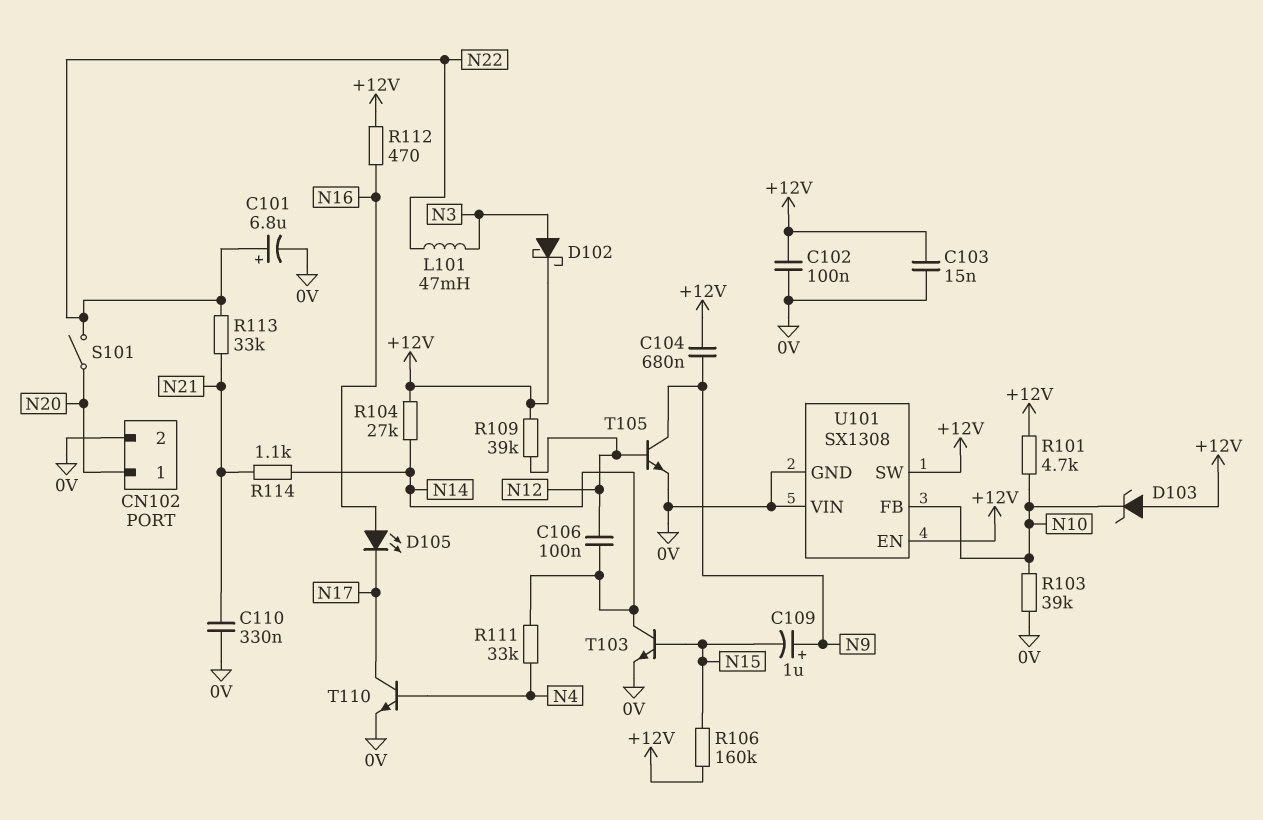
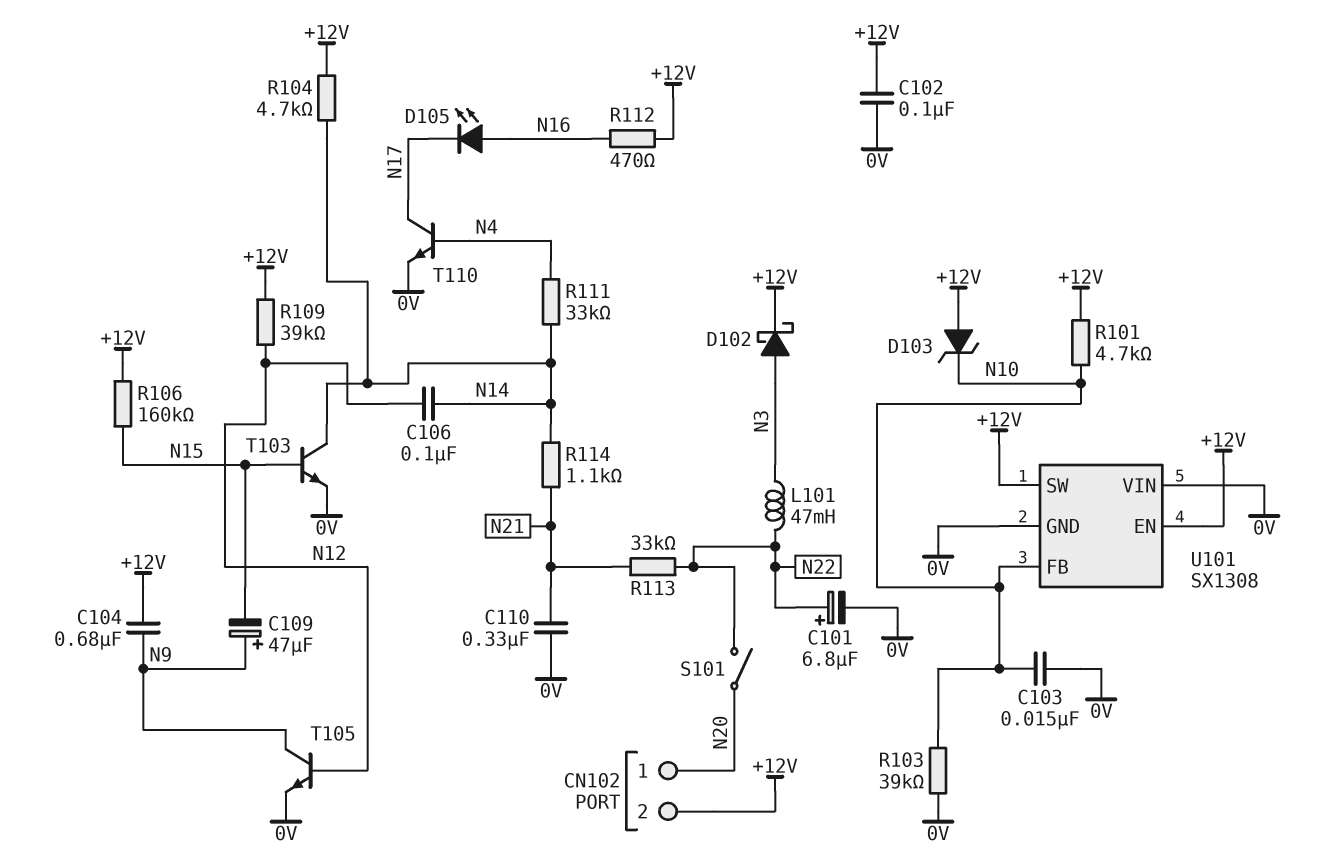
C103: 15nF (+12V, 0V) -> 15nF (0V, N10)
C109: 1uF (plus N9, minus N15) -> 47uF (plus N9, minus N15)
CN102 pin 2: 0V -> +12V
R104: 27k (+12V, N14) -> 4.7k (+12V, N14)

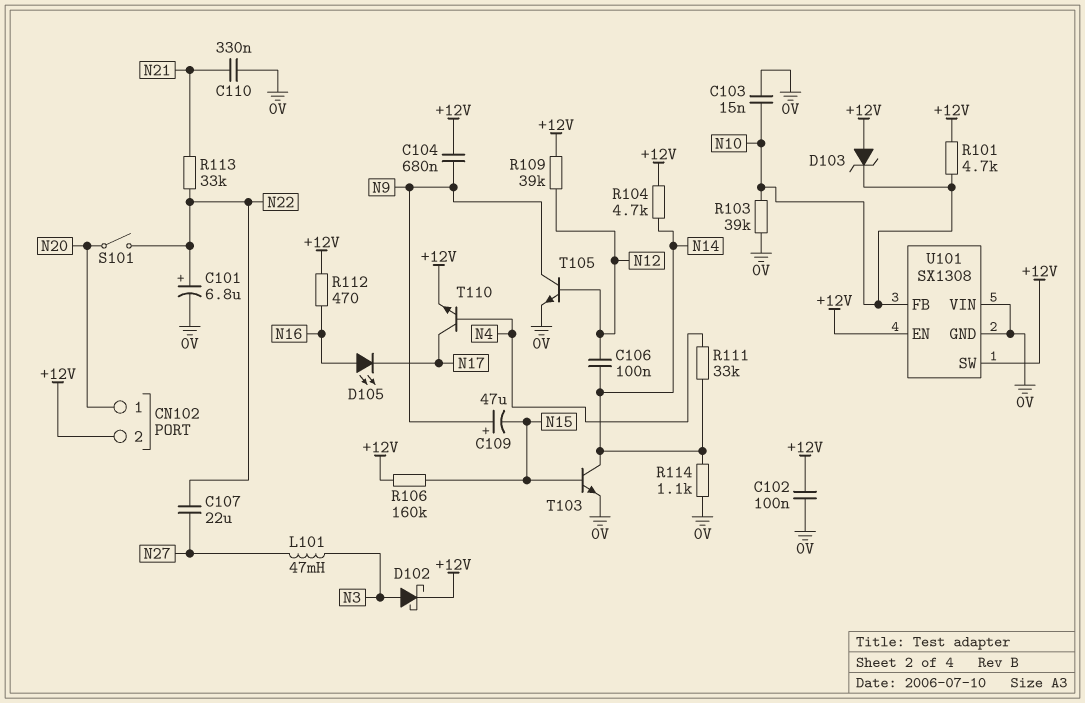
C107: none -> 22uF (N22, N27)
L101: 47mH (N3, N22) -> 47mH (N3, N27)
R114: 1.1k (N14, N21) -> 1.1k (0V, N14)
T110: NPN (B N4, C N17, E 0V) -> NPN (B N4, C N17, E +12V)

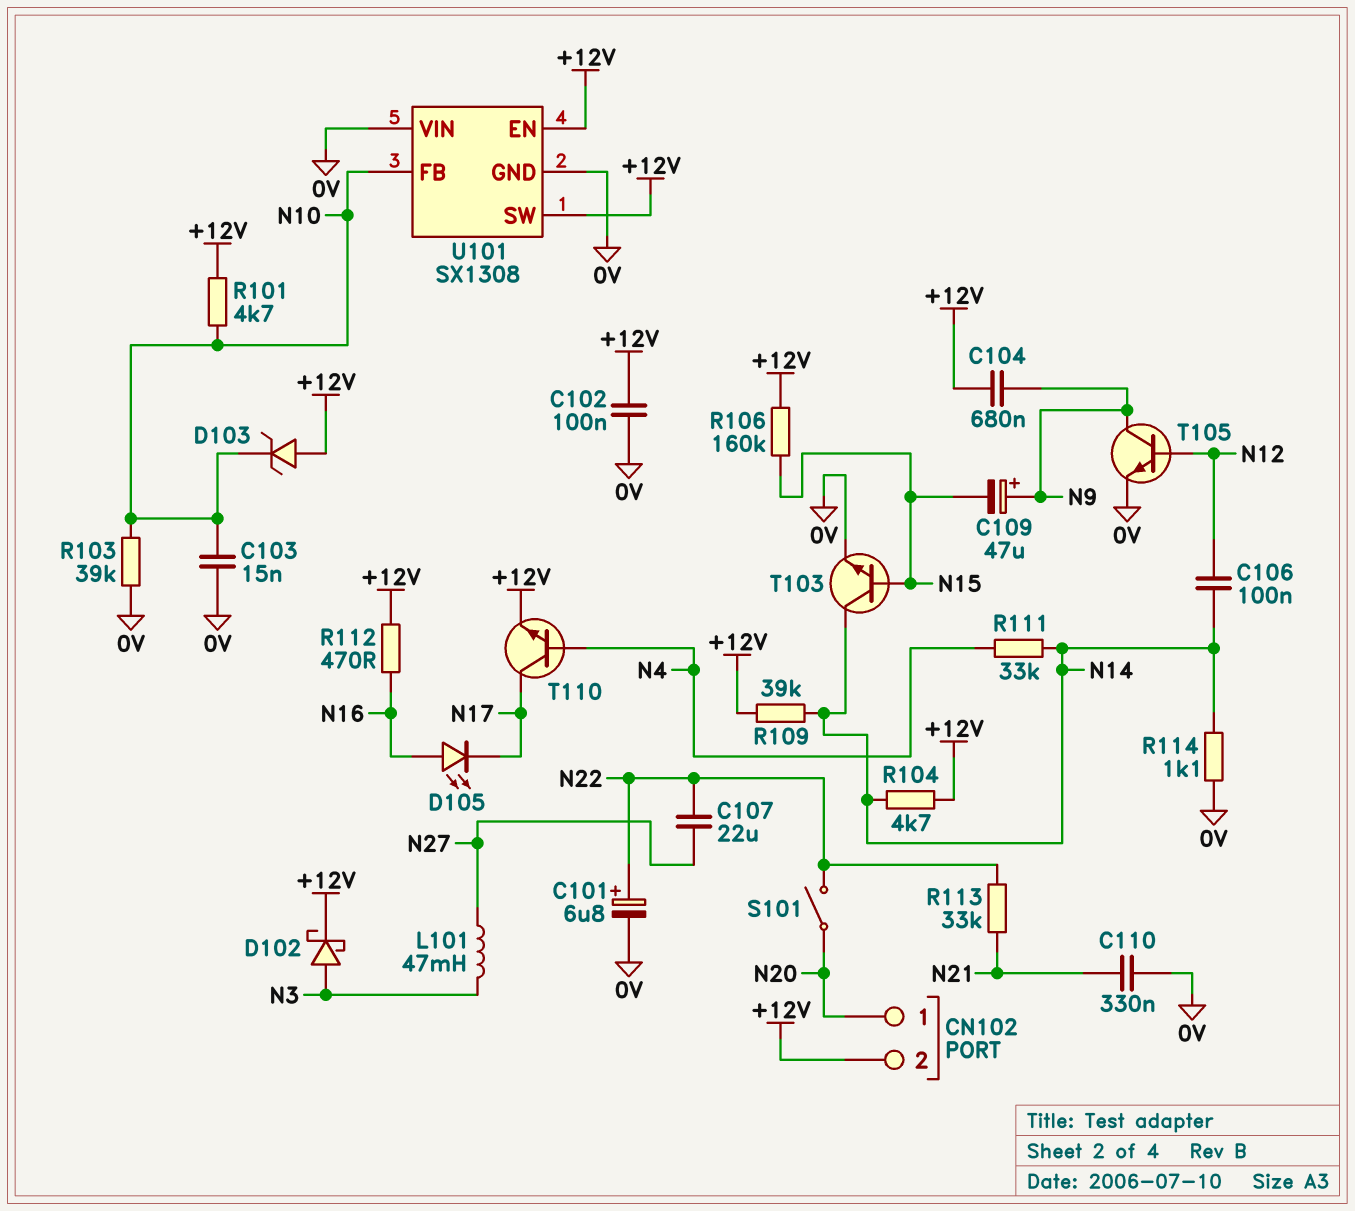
R109: 39k (+12V, N12) -> 39k (+12V, N14)

